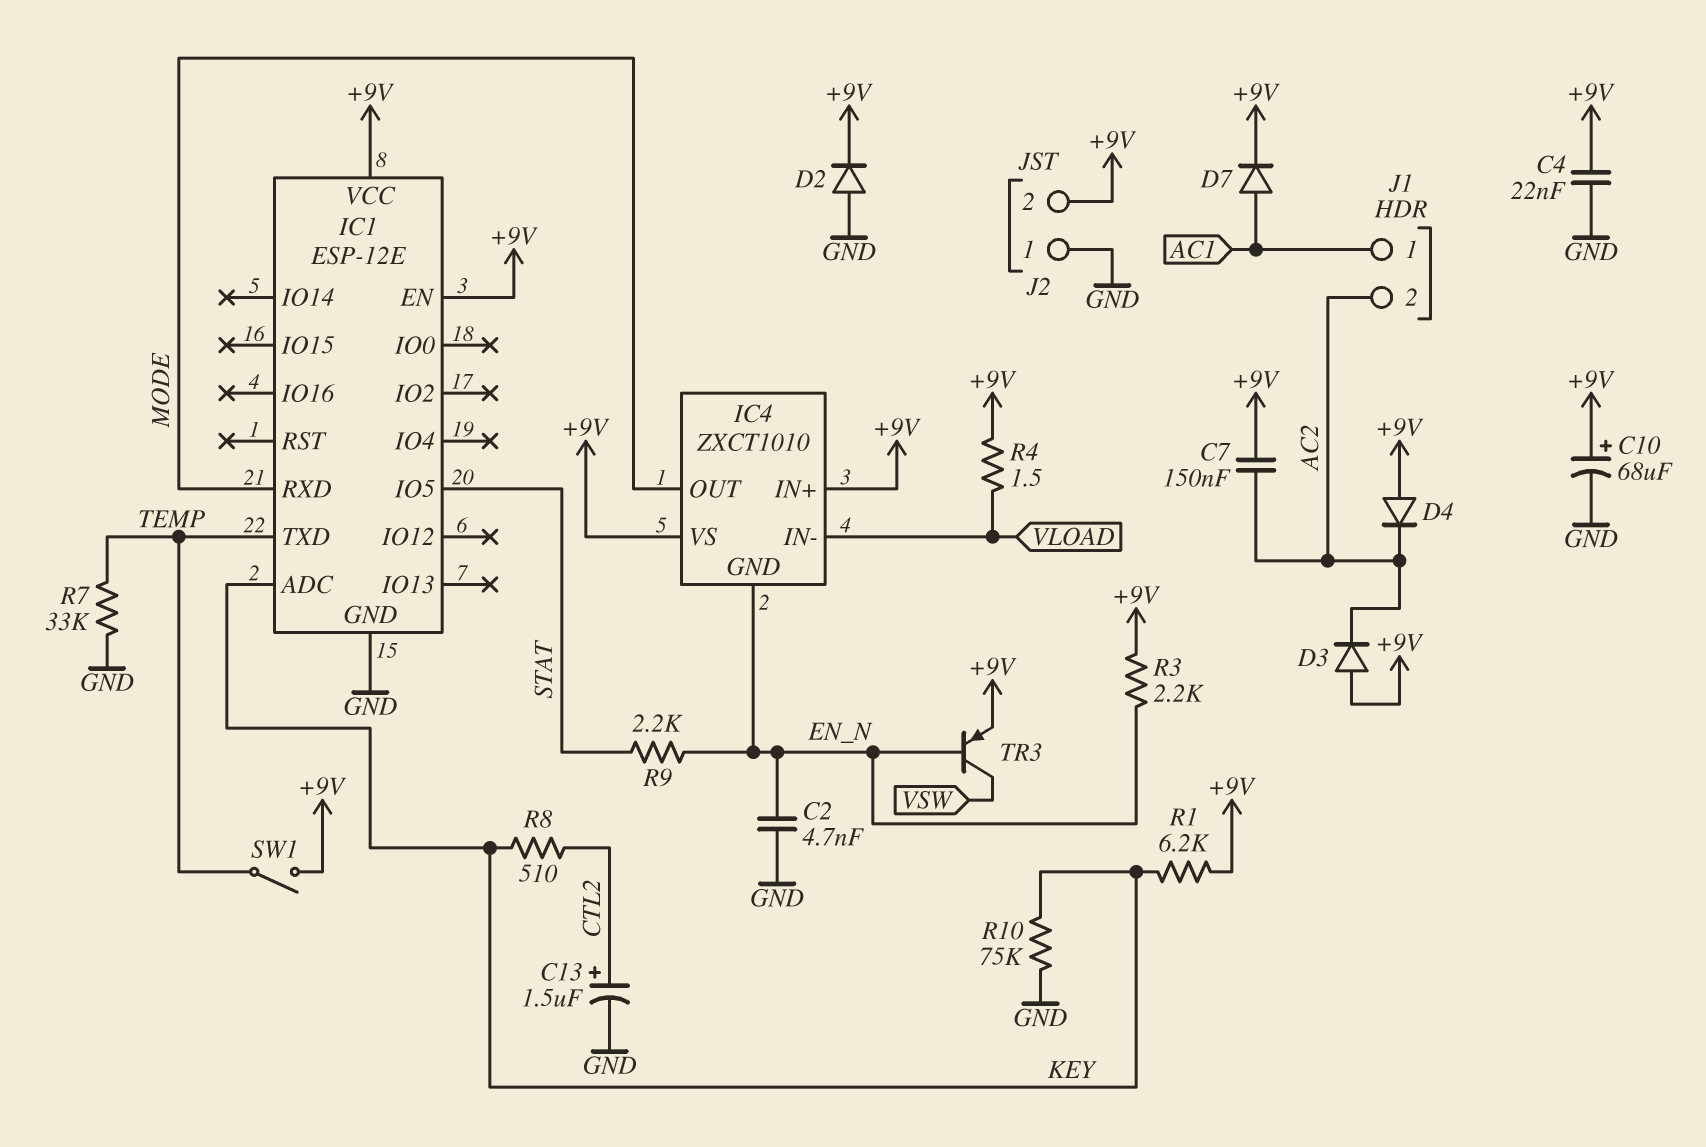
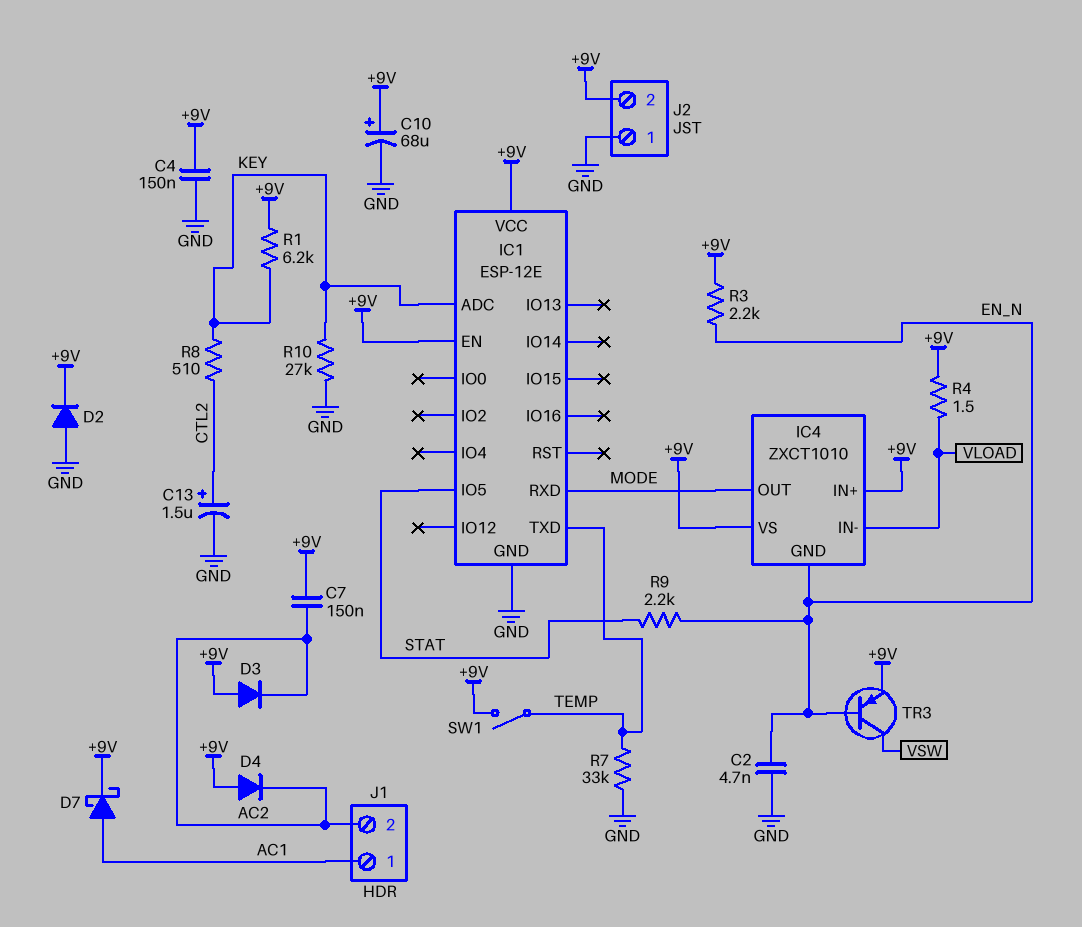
C4: 22nF (+9V, GND) -> 150nF (+9V, GND)
D7: diode (A AC1, K +9V) -> schottky (A AC1, K +9V)
R10: 75k (GND, KEY) -> 27k (GND, KEY)

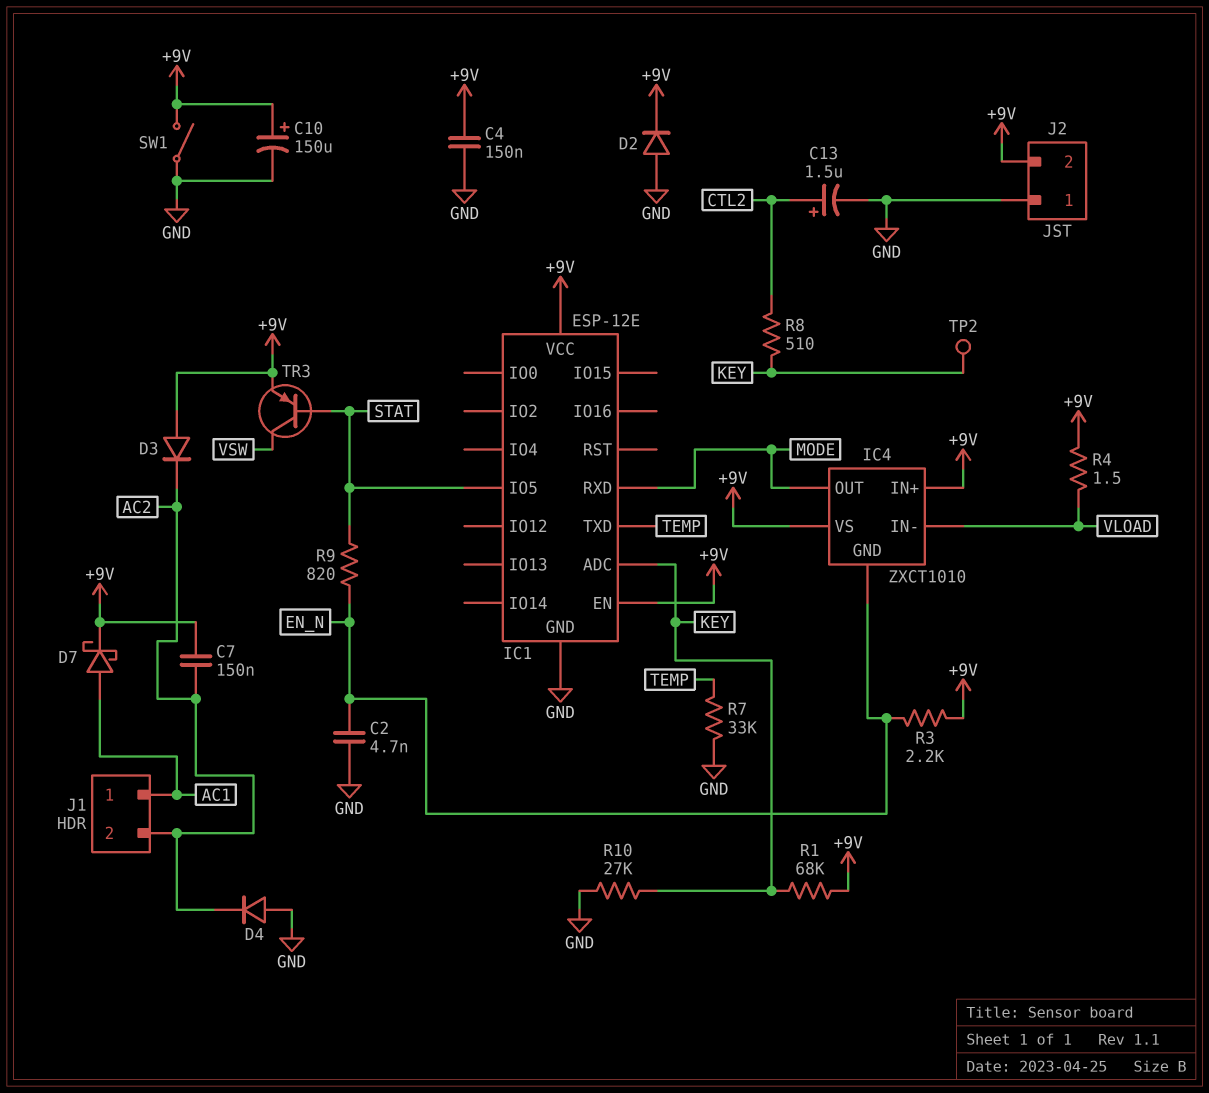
C10: 68uF (plus +9V, minus GND) -> 150uF (plus +9V, minus GND)
D4: diode (A +9V, K AC2) -> diode (A GND, K AC2)
R1: 6.2k (+9V, KEY) -> 68k (+9V, KEY)
R9: 2.2k (EN_N, STAT) -> 820 (EN_N, STAT)
SW1: switch (+9V, TEMP) -> switch (+9V, GND)
TP2: none -> test point (KEY)
TR3: PNP (B EN_N, C VSW, E +9V) -> PNP (B STAT, C VSW, E +9V)

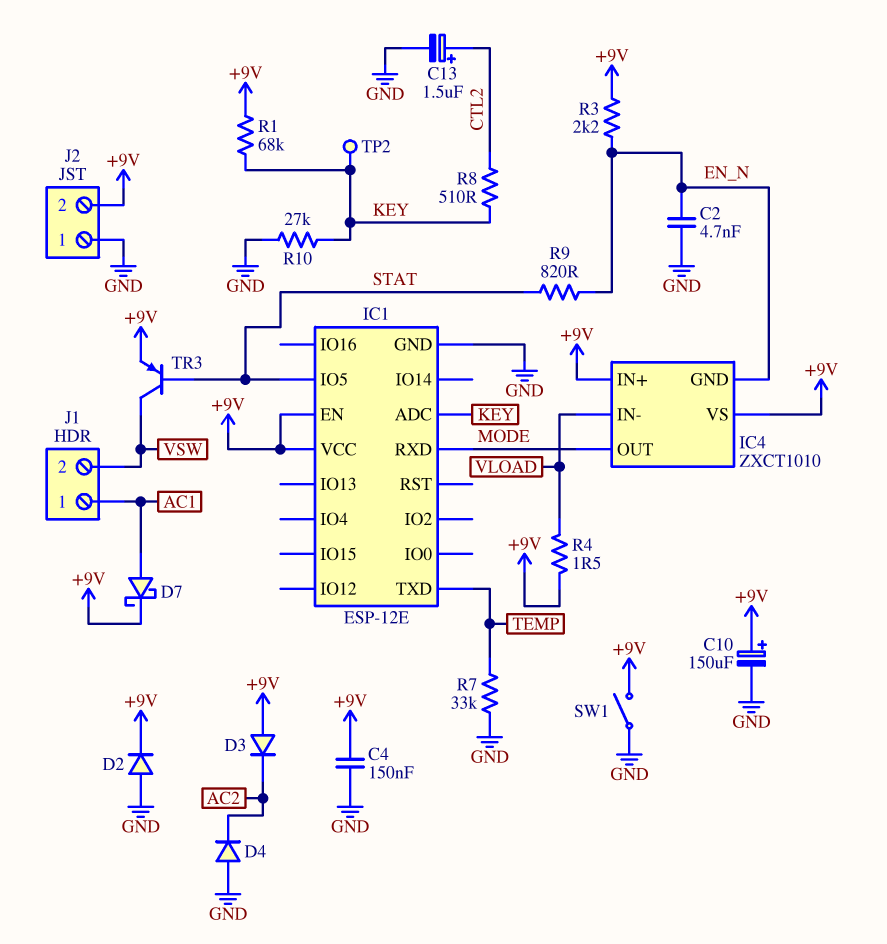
C7: 150nF (+9V, AC2) -> none
J1 pin 2: AC2 -> VSW

